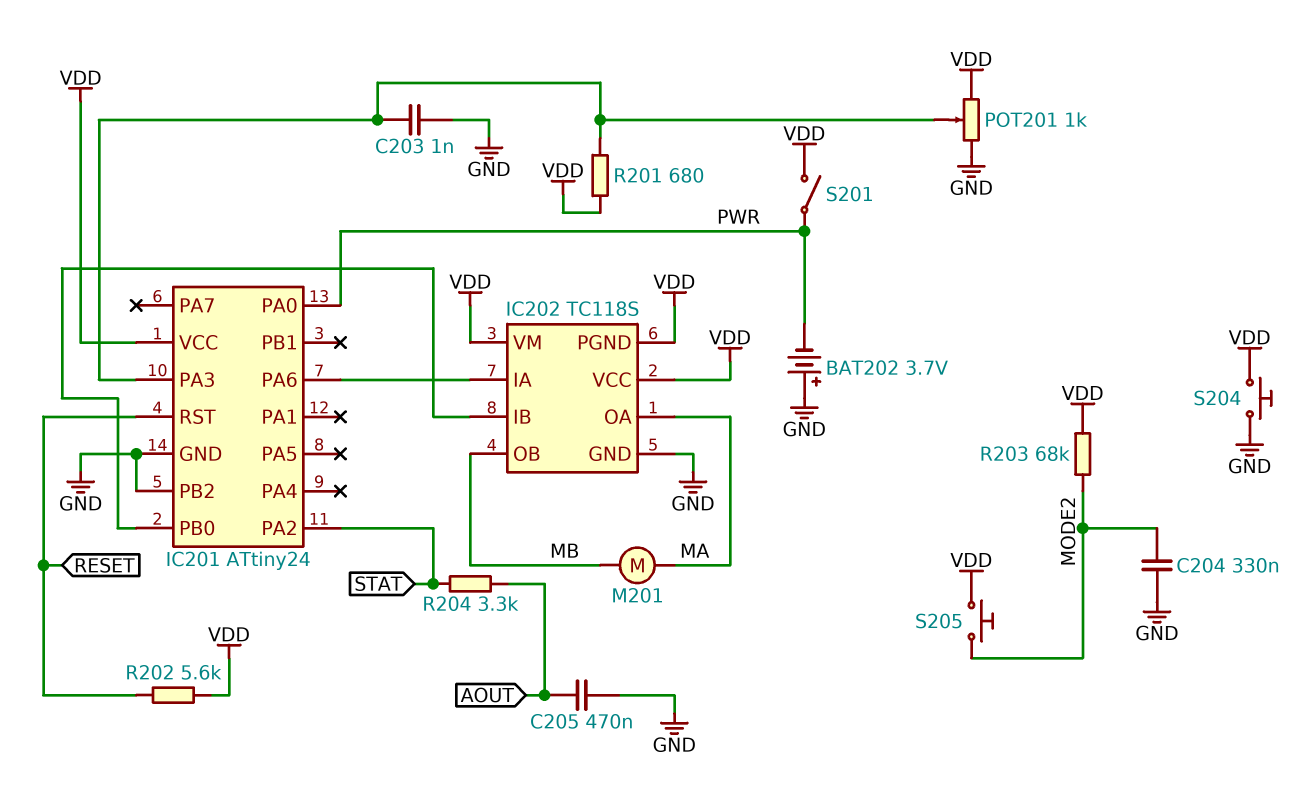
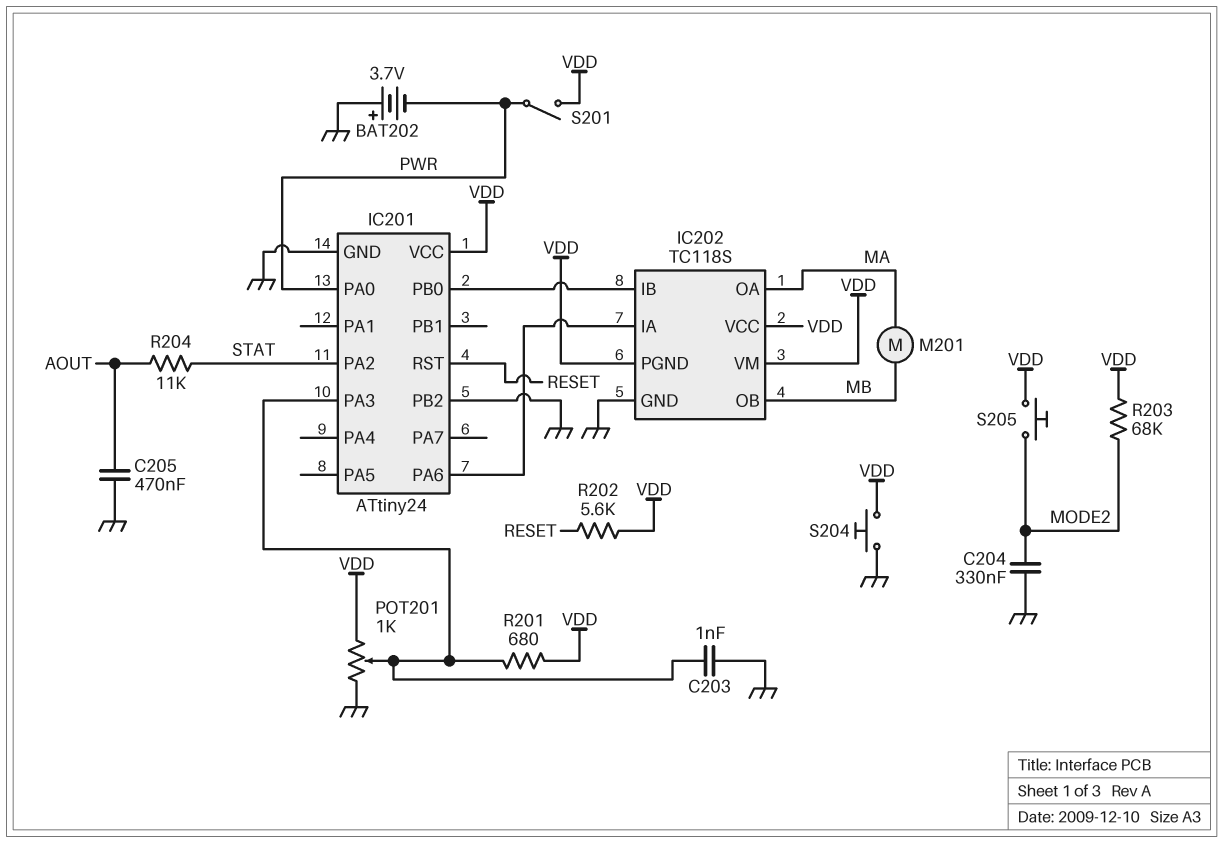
R204: 3.3k (AOUT, STAT) -> 11k (AOUT, STAT)

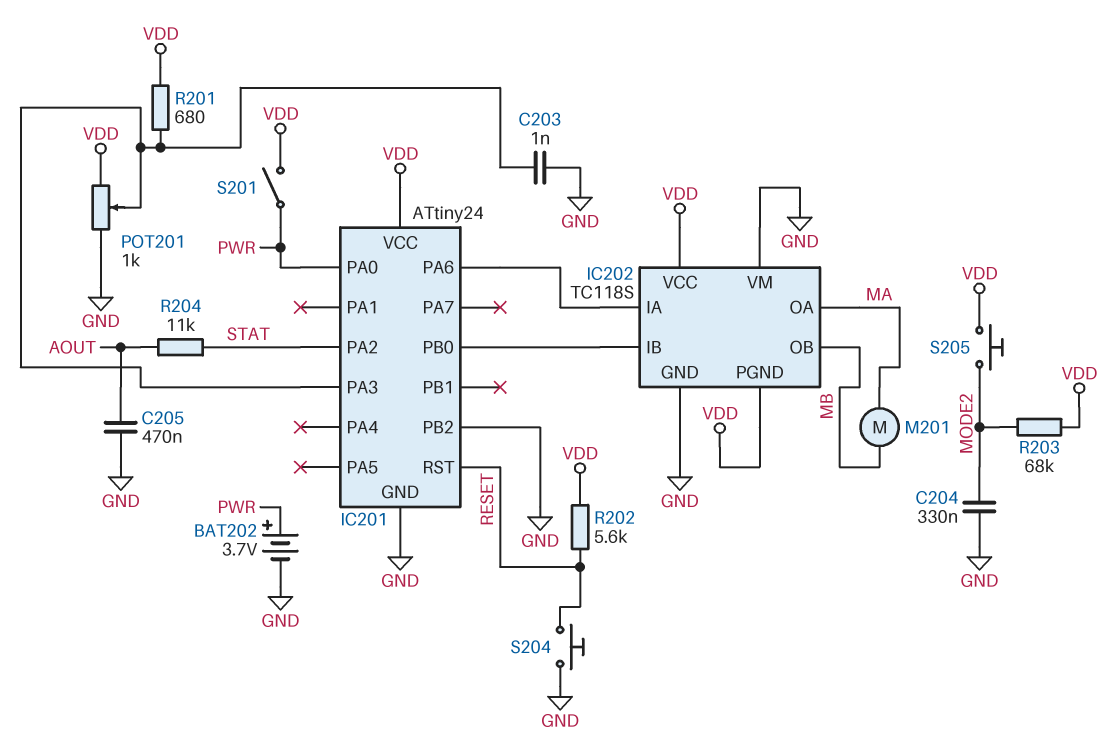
BAT202: 3.7V (plus GND, minus PWR) -> 3.7V (plus PWR, minus GND)
IC202 pin VM: VDD -> GND
S204: button (GND, VDD) -> button (GND, RESET)

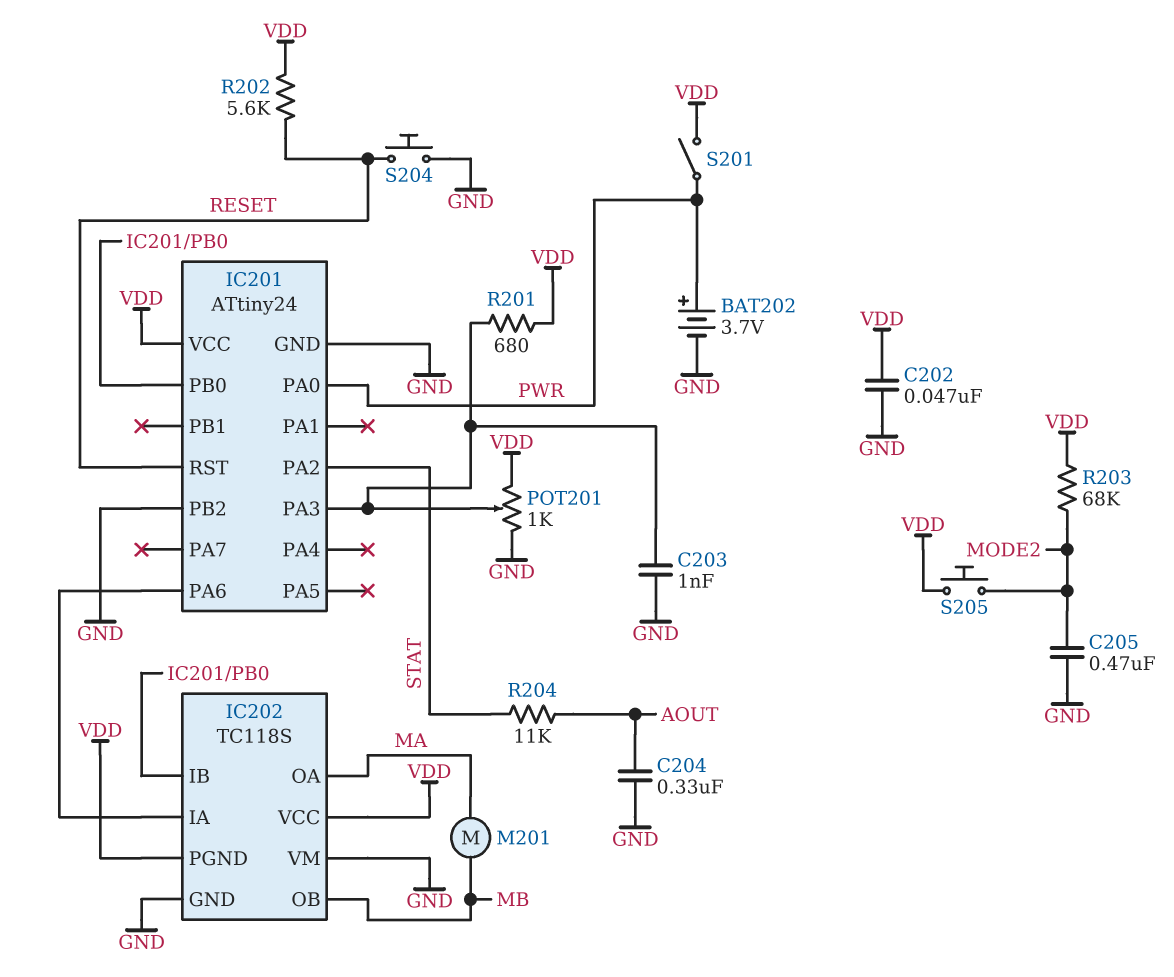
C202: none -> 47nF (GND, VDD)
C204: 330nF (GND, MODE2) -> 330nF (AOUT, GND)
C205: 470nF (AOUT, GND) -> 470nF (GND, MODE2)

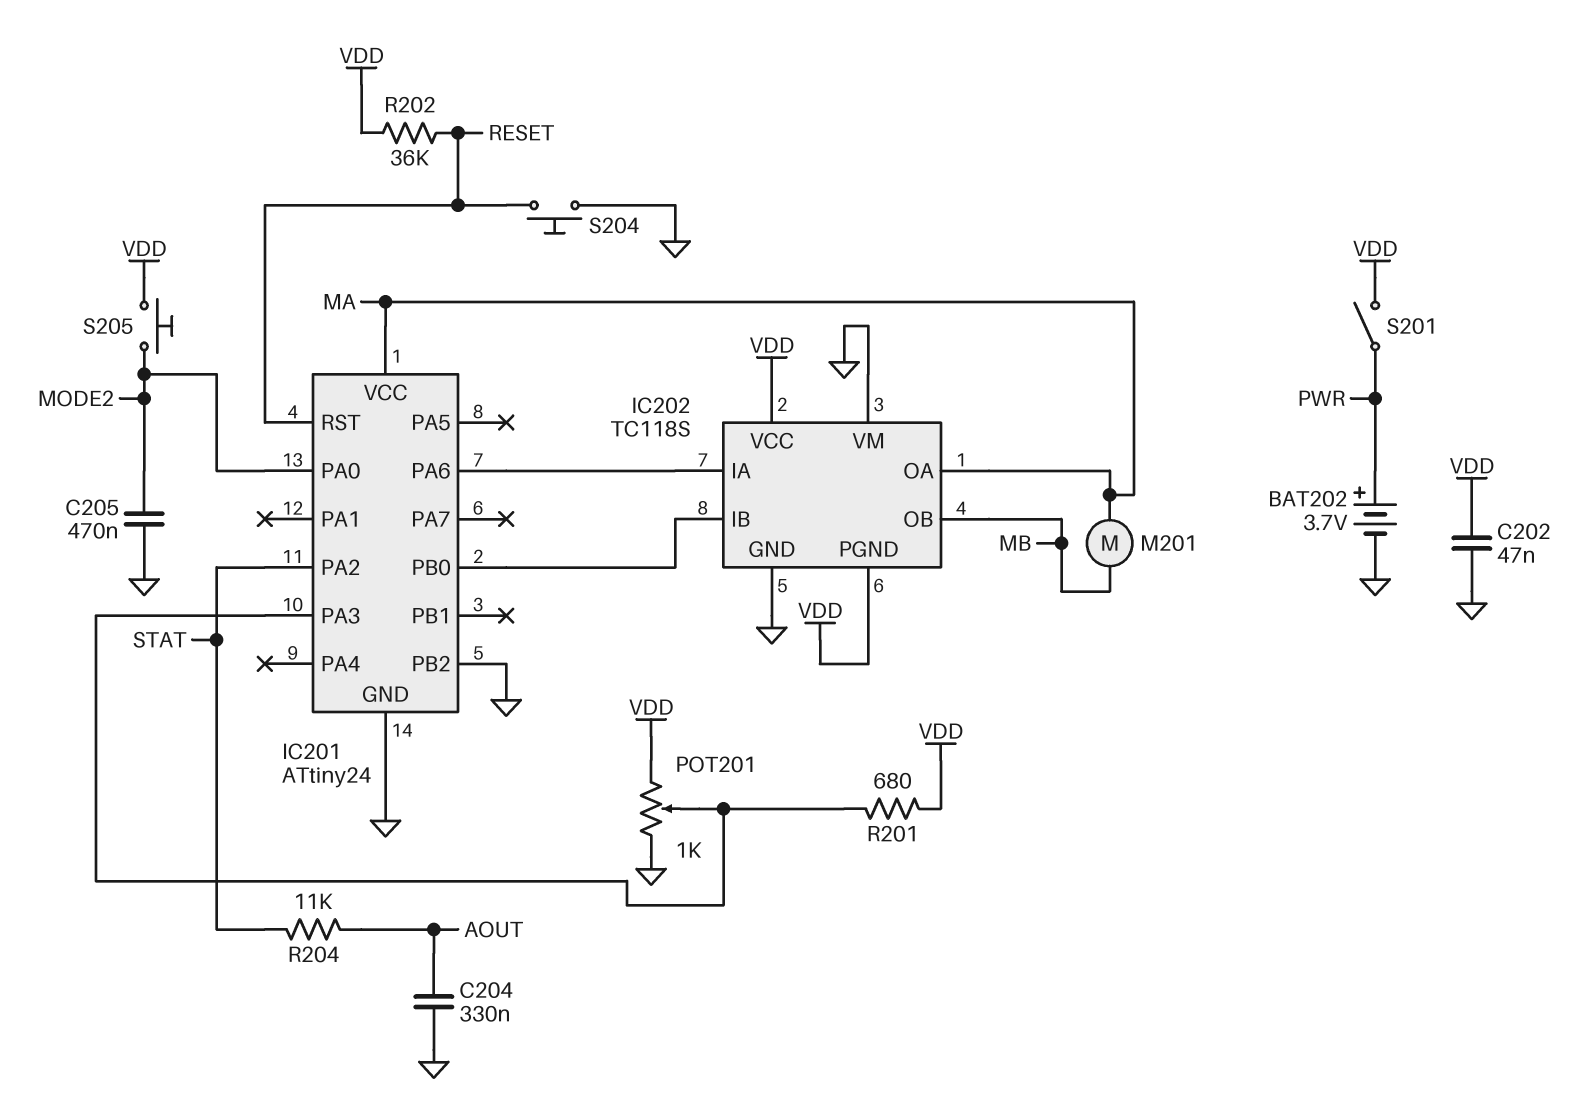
C203: 1nF (GND, IC201/PA3) -> none
IC201 pin PA0: PWR -> MODE2
IC201 pin VCC: VDD -> MA
R202: 5.6k (RESET, VDD) -> 36k (RESET, VDD)
R203: 68k (MODE2, VDD) -> none

